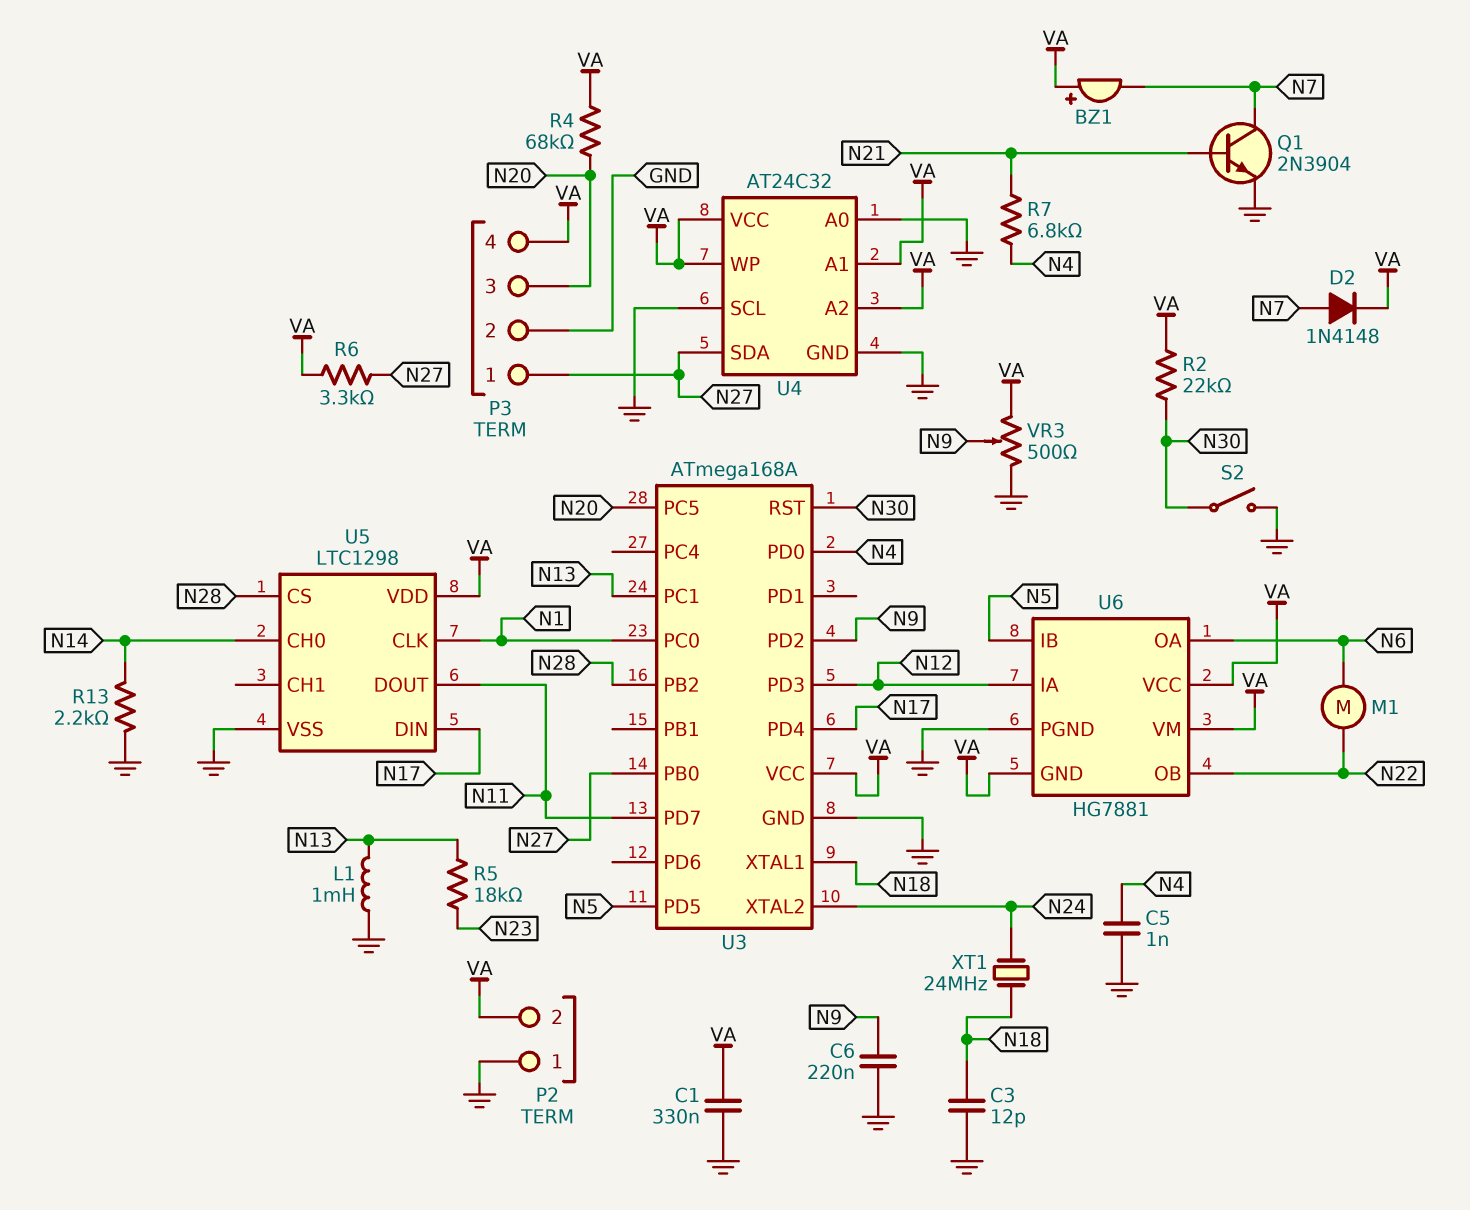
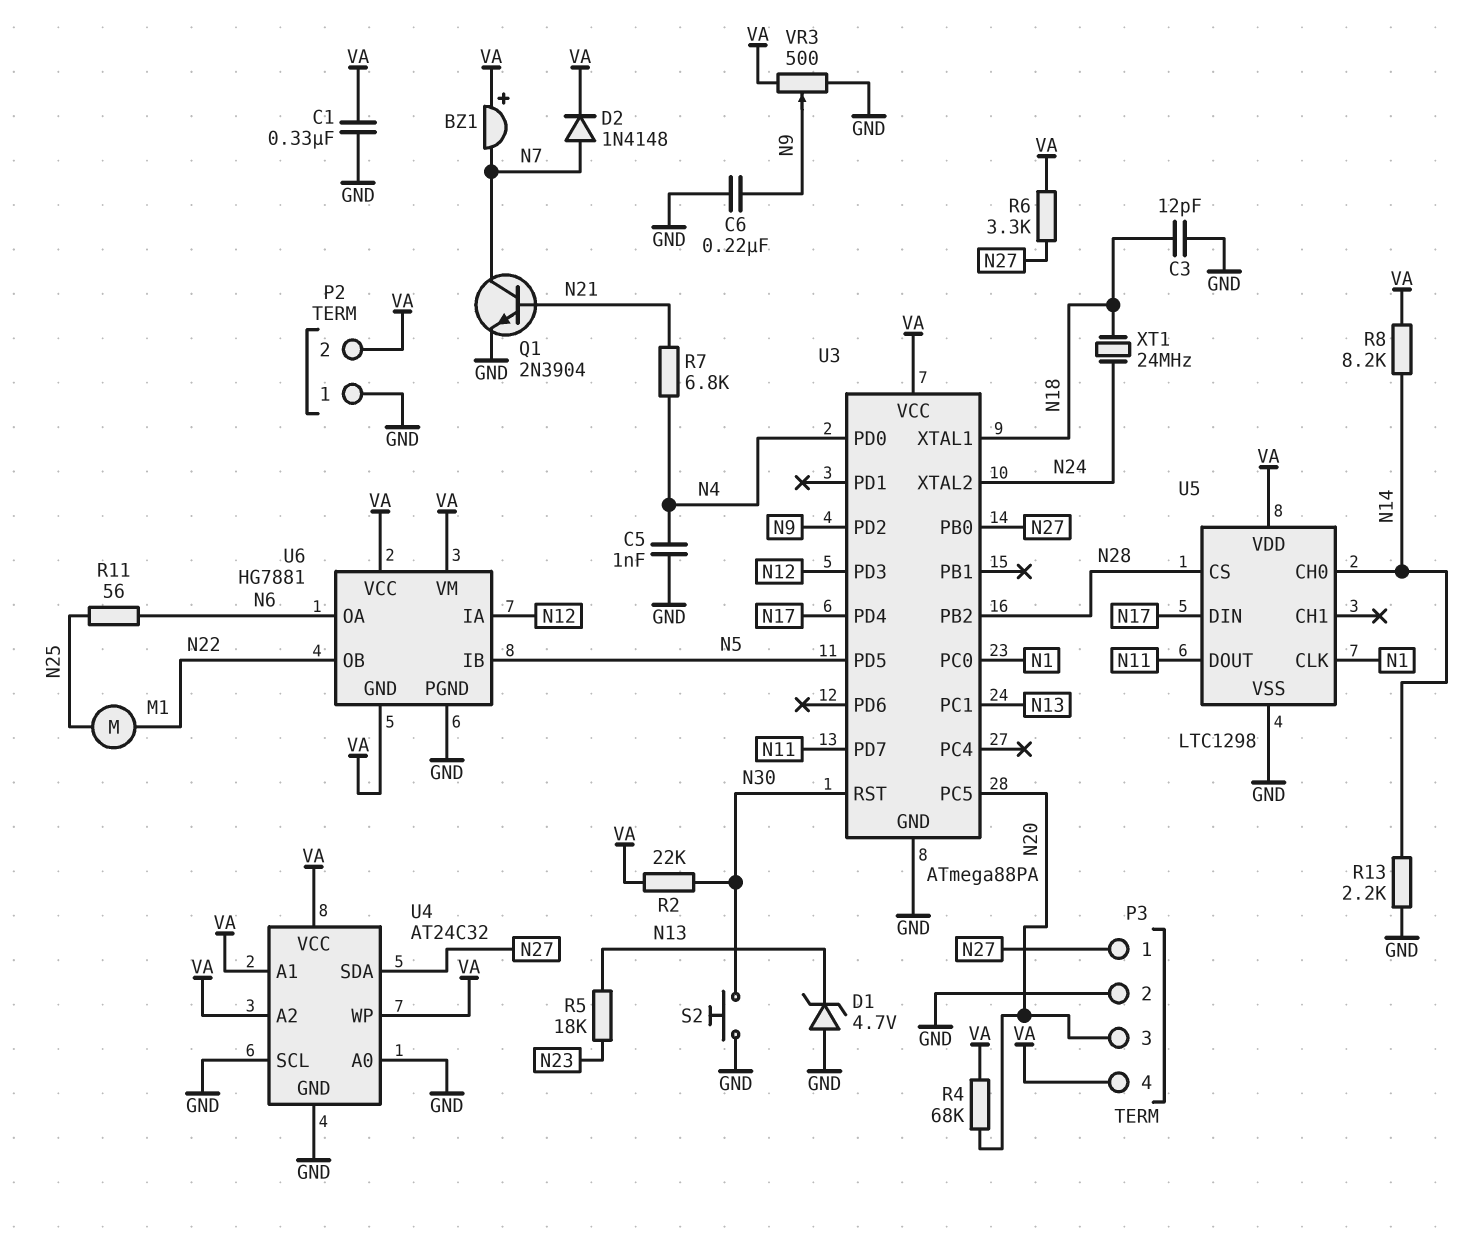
D1: none -> zener 4.7V (A GND, K N13)
L1: 1mH (GND, N13) -> none
M1: motor (N6, N22) -> motor (N22, N25)
R8: none -> 8.2k (N14, VA)
R11: none -> 56 (N6, N25)
S2: switch (GND, N30) -> button (GND, N30)
U3: ATmega168A -> ATmega88PA

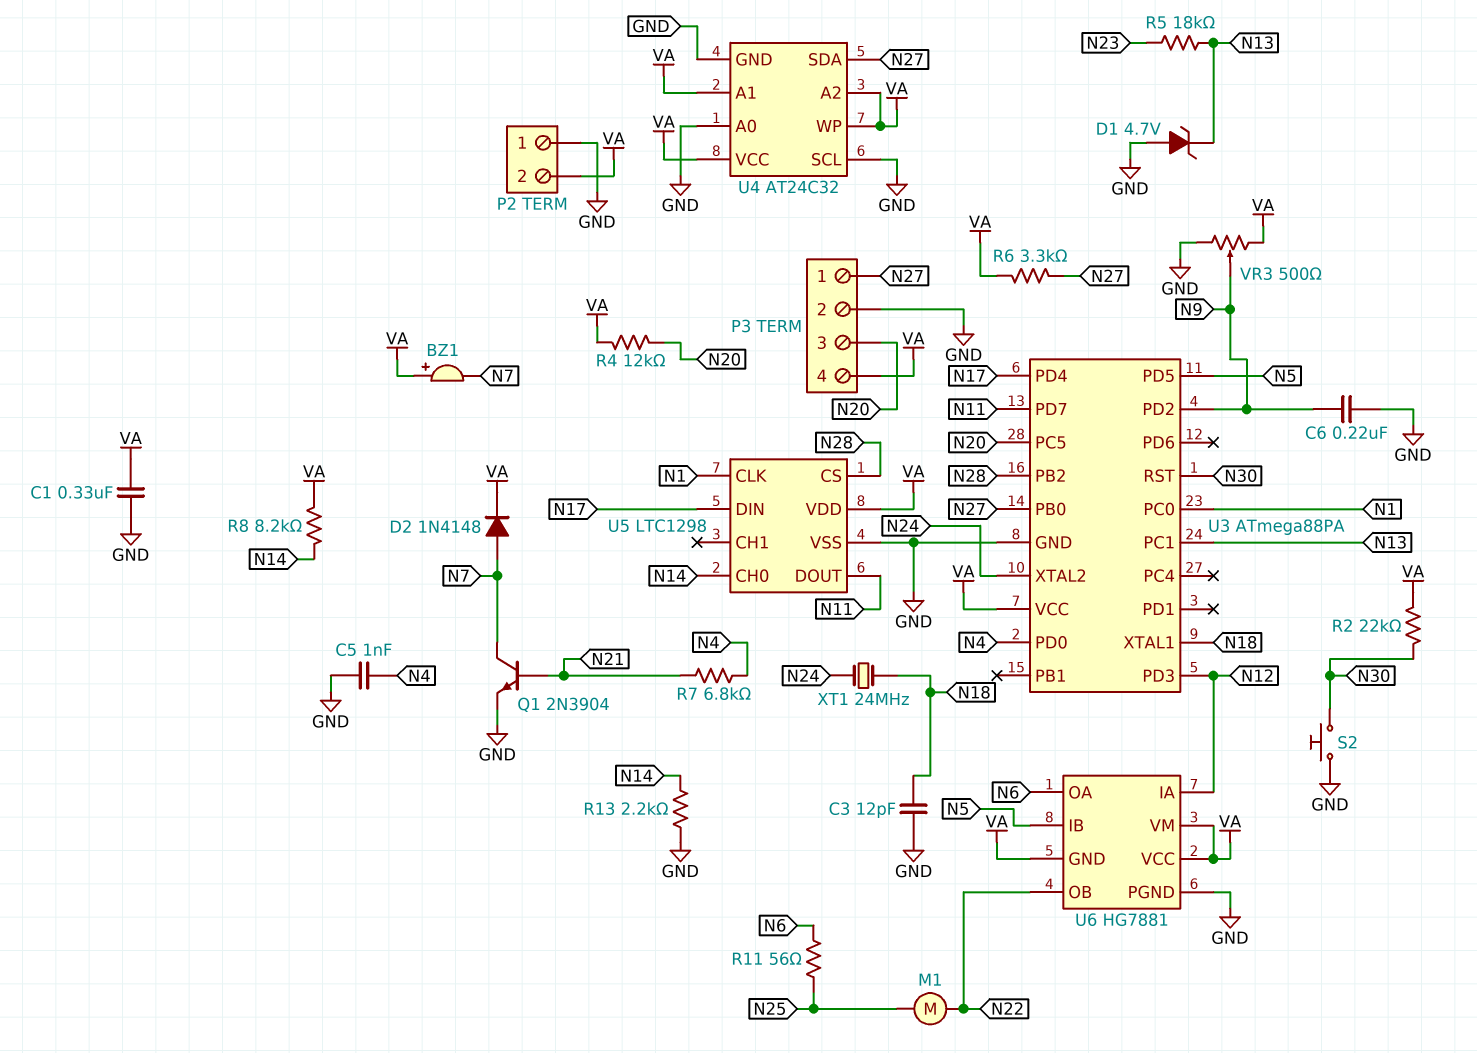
R4: 68k (N20, VA) -> 12k (N20, VA)

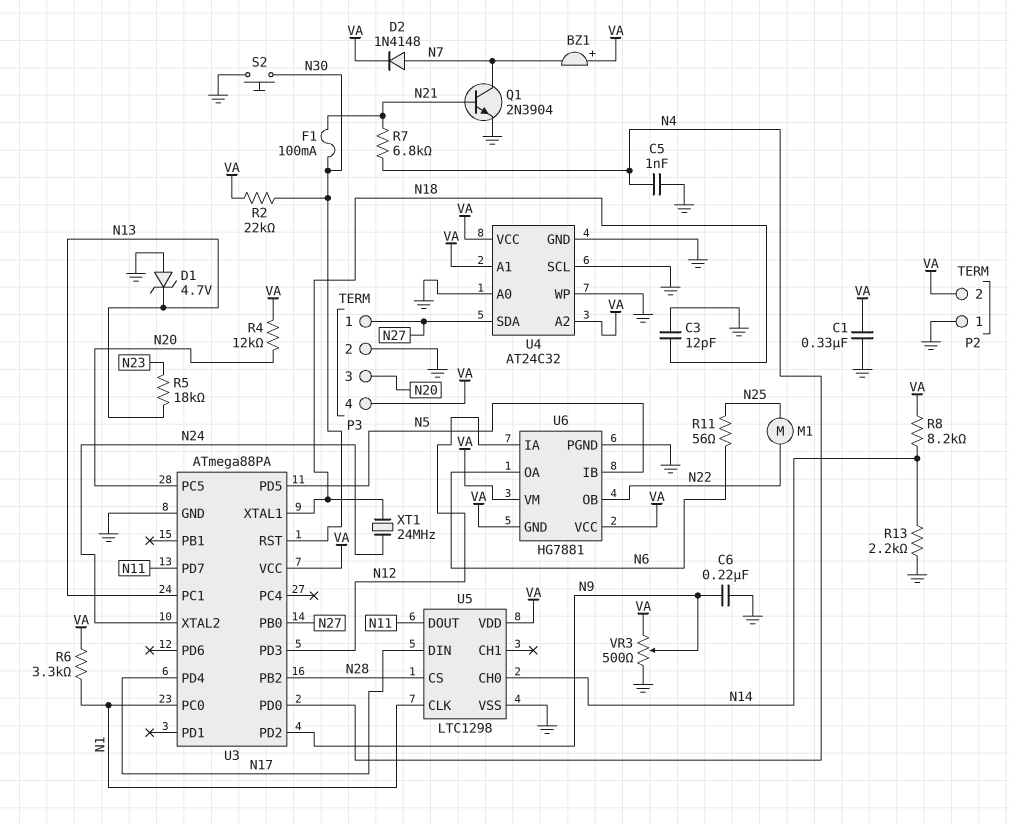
F1: none -> 100mA (N21, N30)
R6: 3.3k (N27, VA) -> 3.3k (N1, VA)
U4 pin WP: VA -> GND

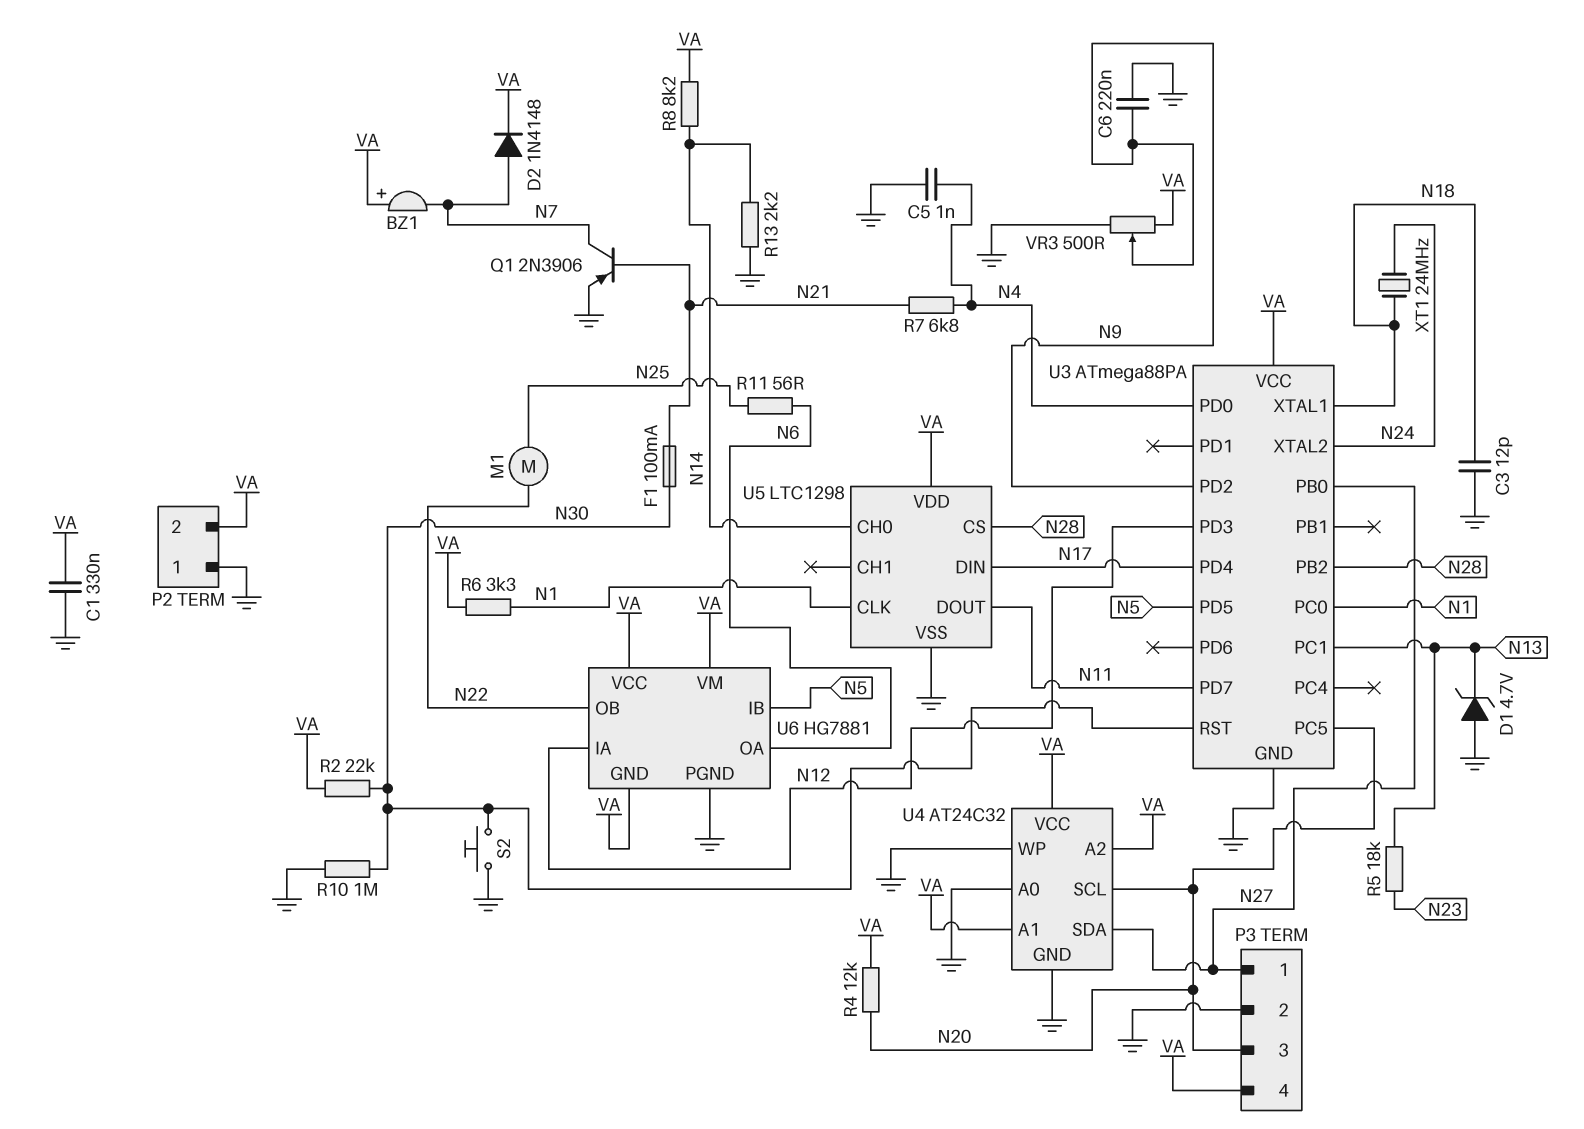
Q1: NPN 2N3904 (B N21, C N7, E GND) -> PNP 2N3906 (B N21, C N7, E GND)
R10: none -> 1M (GND, N30)
U4 pin SCL: GND -> N20

